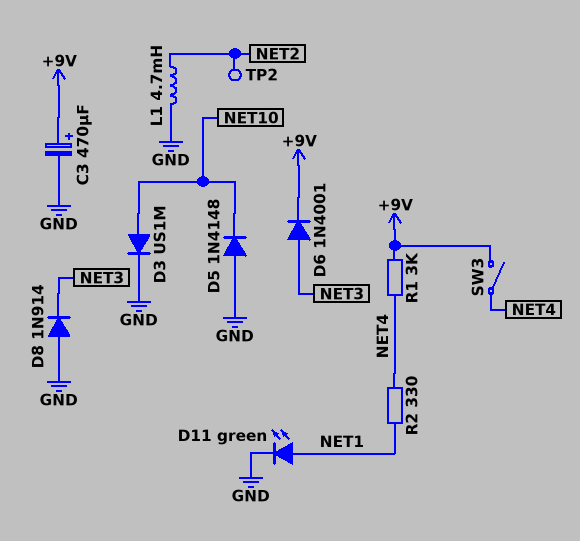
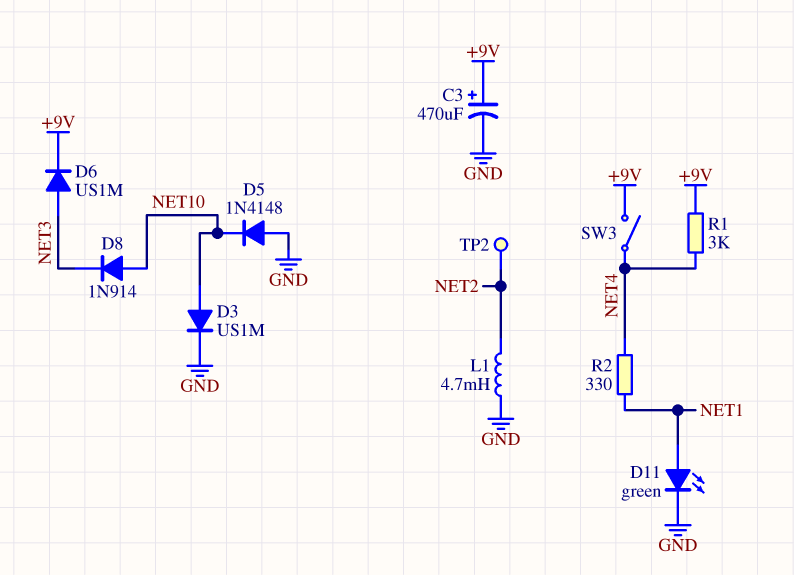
D6: diode 1N4001 (A NET3, K +9V) -> diode US1M (A NET3, K +9V)
D8: diode 1N914 (A GND, K NET3) -> diode 1N914 (A NET10, K NET3)

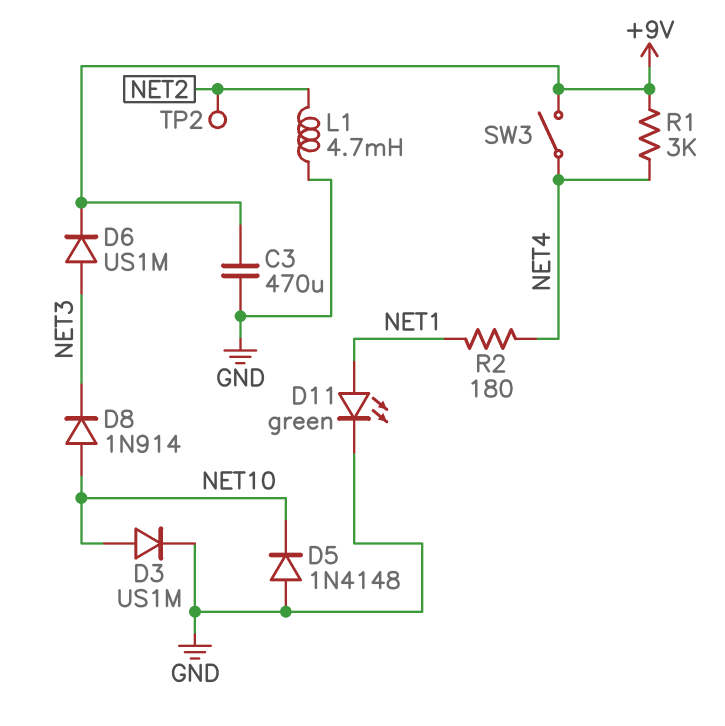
C3: 470uF (plus +9V, minus GND) -> 470uF (+9V, GND)
R2: 330 (NET1, NET4) -> 180 (NET1, NET4)

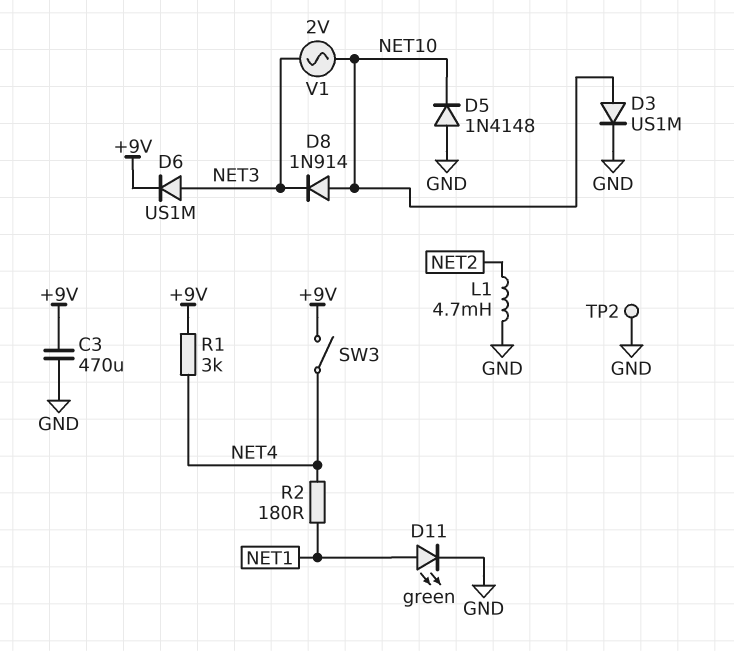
TP2: test point (NET2) -> test point (GND)
V1: none -> AC 2V (NET3, NET10)

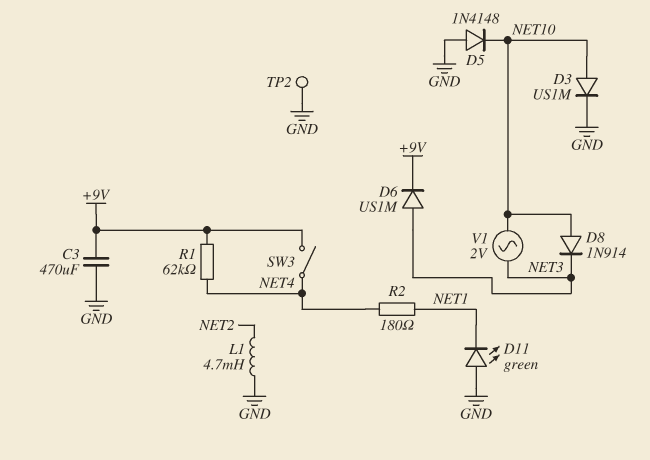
D11: LED green (A NET1, K GND) -> LED green (A GND, K NET1)
R1: 3k (+9V, NET4) -> 62k (+9V, NET4)

